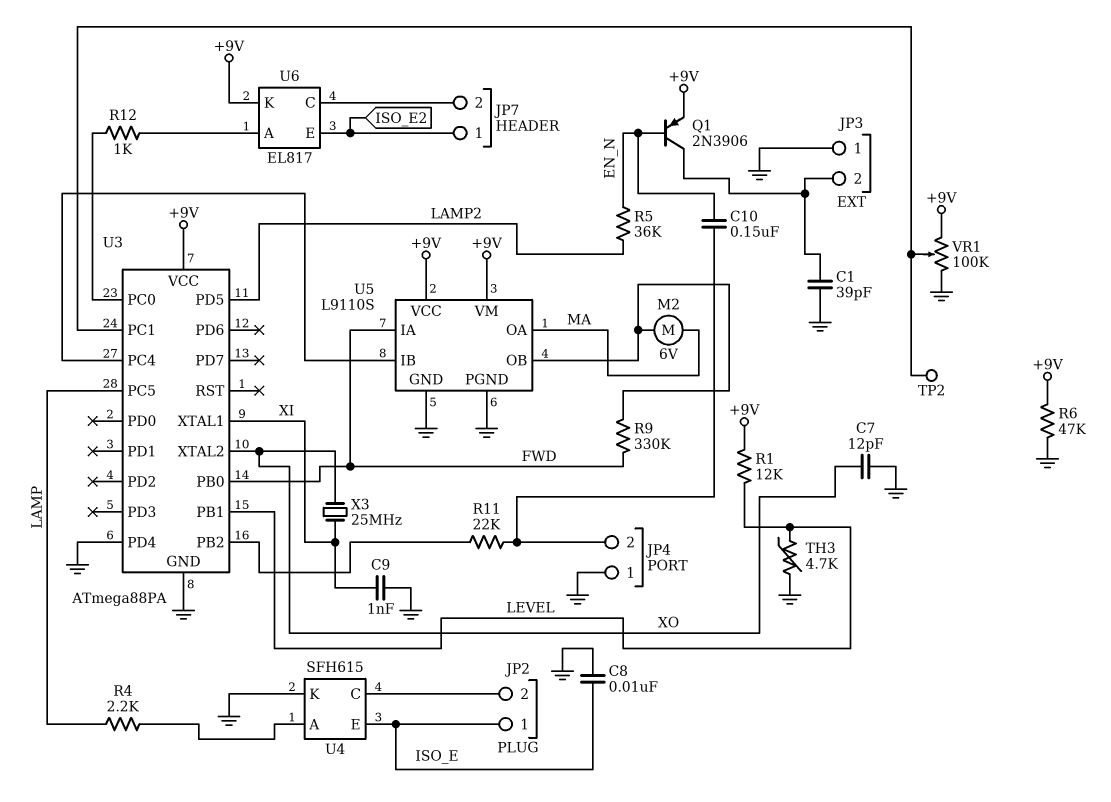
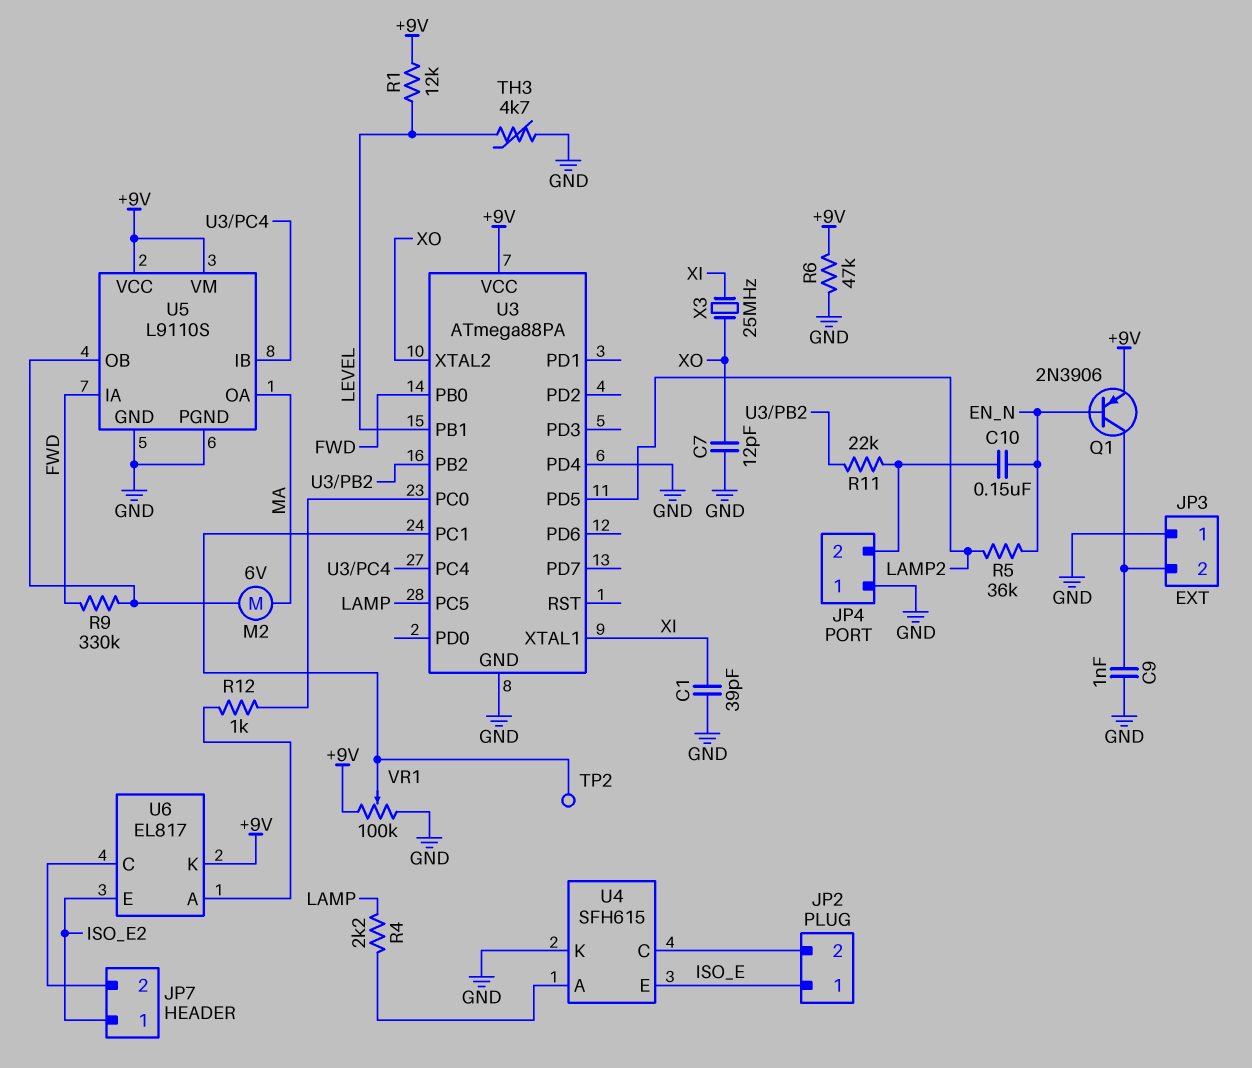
C1: 39pF (GND, JP3/2) -> 39pF (GND, XI)
C8: 10nF (GND, ISO_E) -> none
C9: 1nF (GND, XI) -> 1nF (GND, JP3/2)

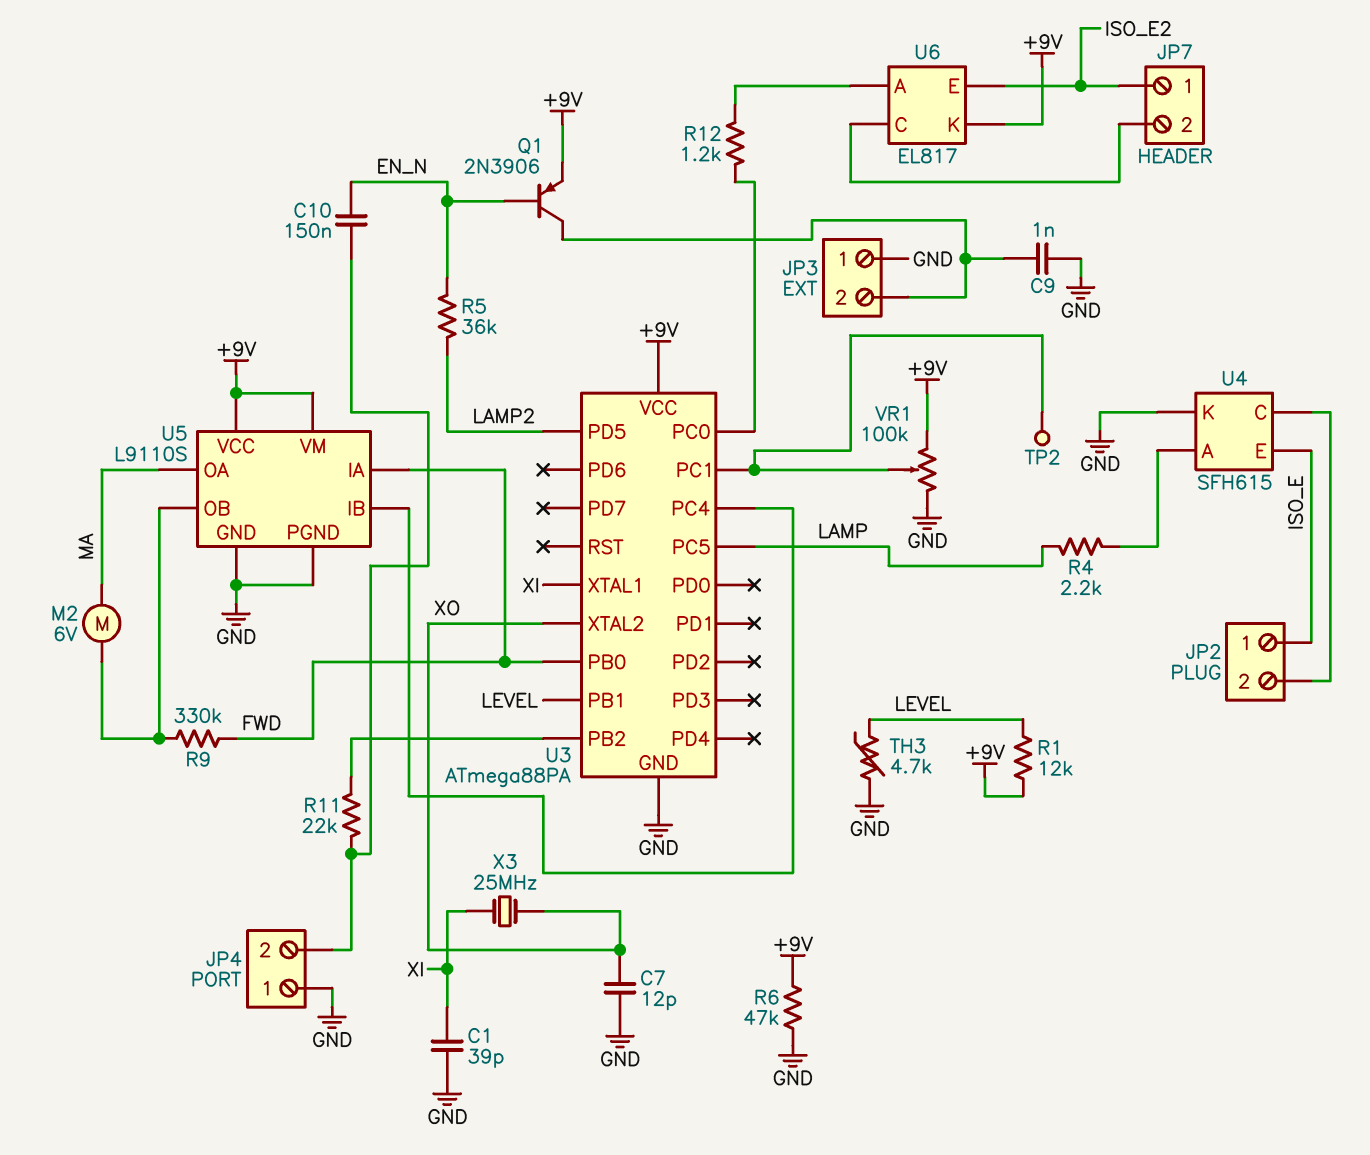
R12: 1k (U3/PC0, U6/A) -> 1.2k (U3/PC0, U6/A)
U3 pin PD4: GND -> none

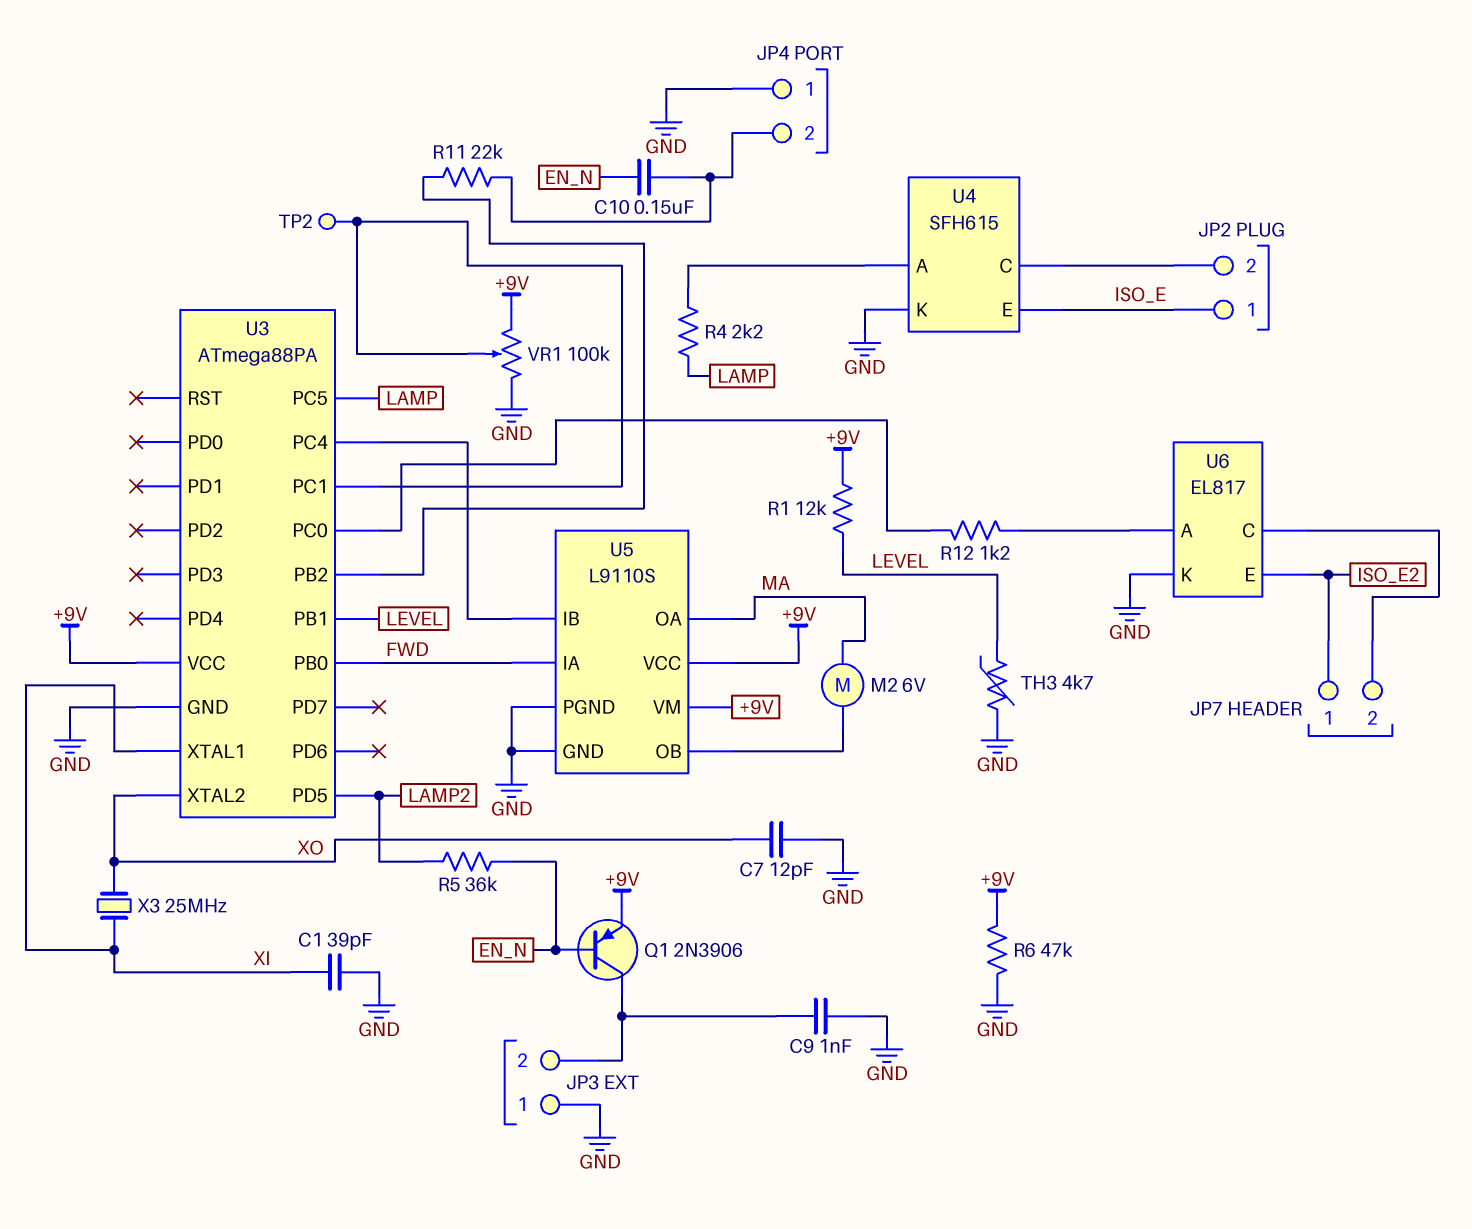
R9: 330k (FWD, U5/OB) -> none
U6 pin K: +9V -> GND

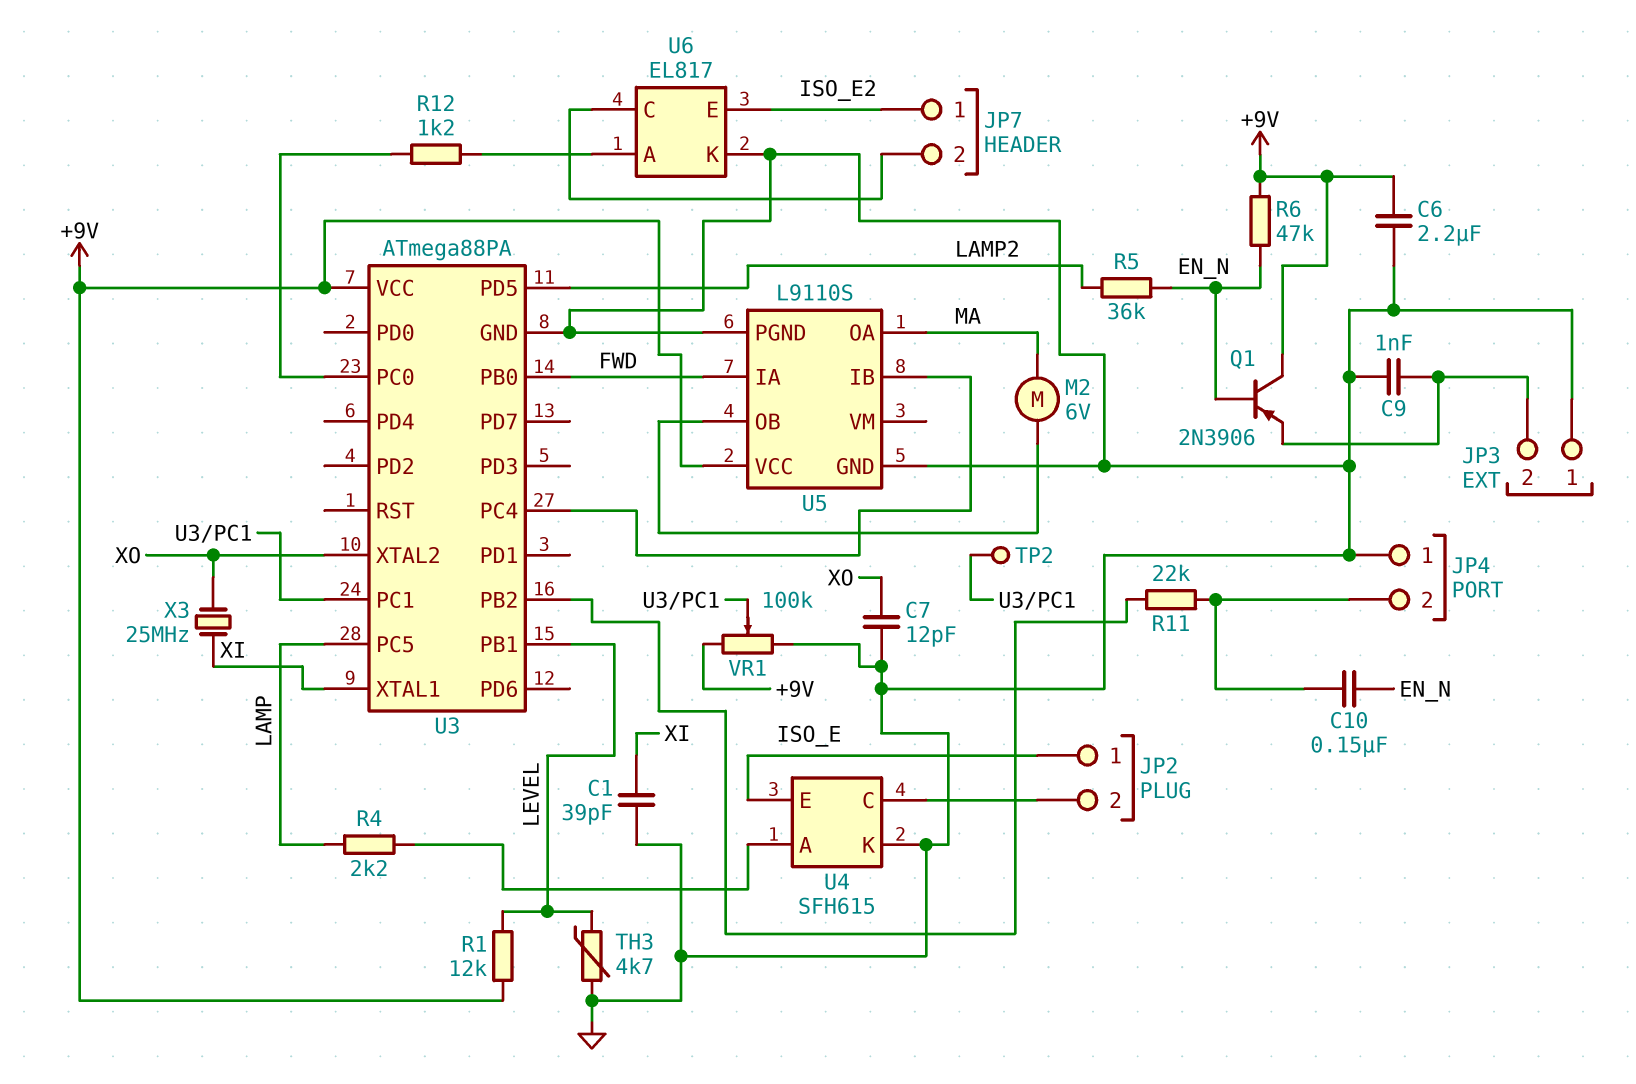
C6: none -> 2.2uF (+9V, GND)
Q1: PNP 2N3906 (B EN_N, C JP3/2, E +9V) -> PNP 2N3906 (B EN_N, C +9V, E JP3/2)
R6: 47k (+9V, GND) -> 47k (+9V, EN_N)
U5 pin VM: +9V -> none

